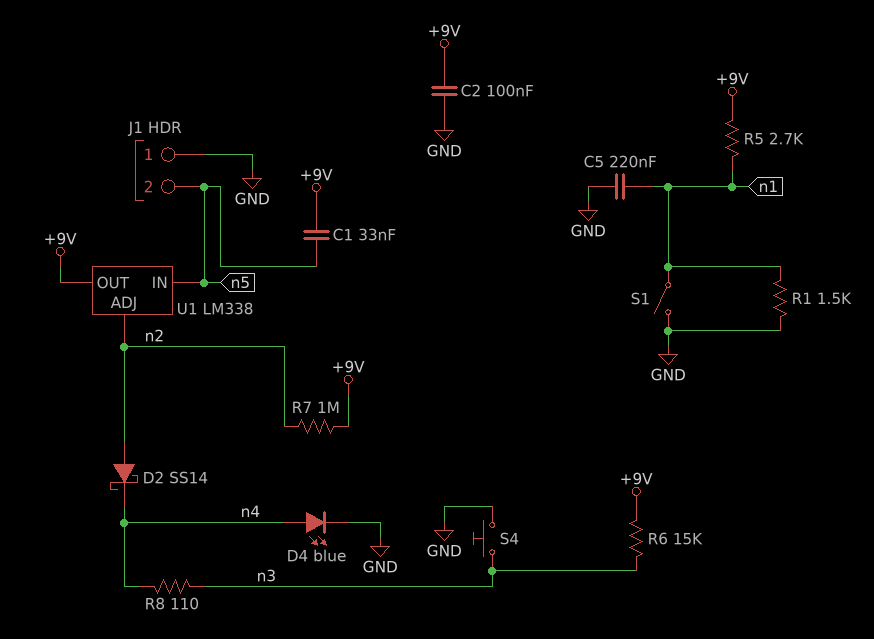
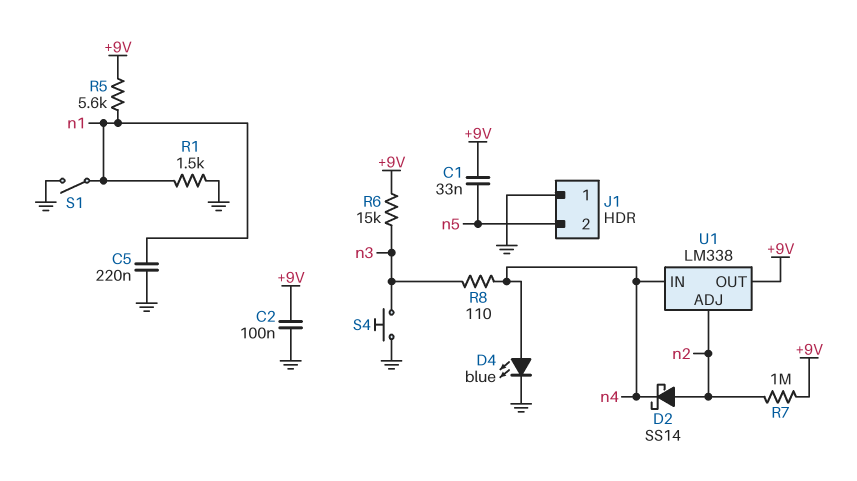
R5: 2.7k (+9V, n1) -> 5.6k (+9V, n1)
U1 pin IN: n5 -> n4

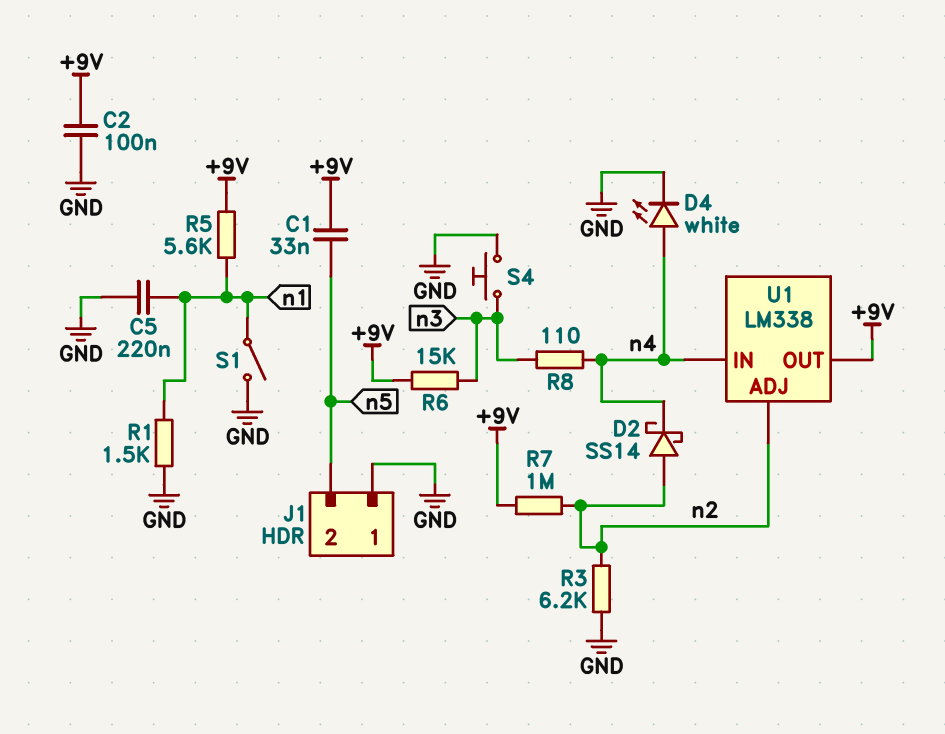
D4: LED blue (A n4, K GND) -> LED white (A n4, K GND)
R3: none -> 6.2k (GND, n2)

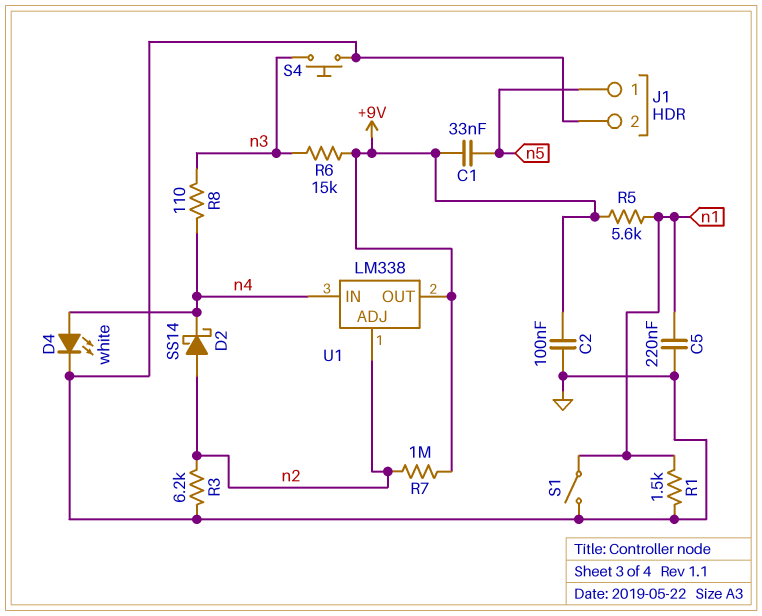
J1 pin 1: GND -> n5
J1 pin 2: n5 -> GND

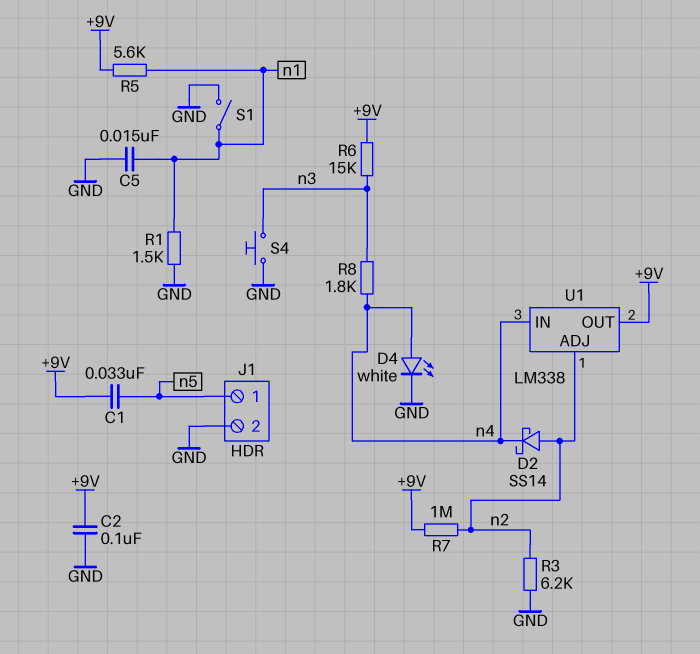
C5: 220nF (GND, n1) -> 15nF (GND, n1)
R8: 110 (n3, n4) -> 1.8k (n3, n4)

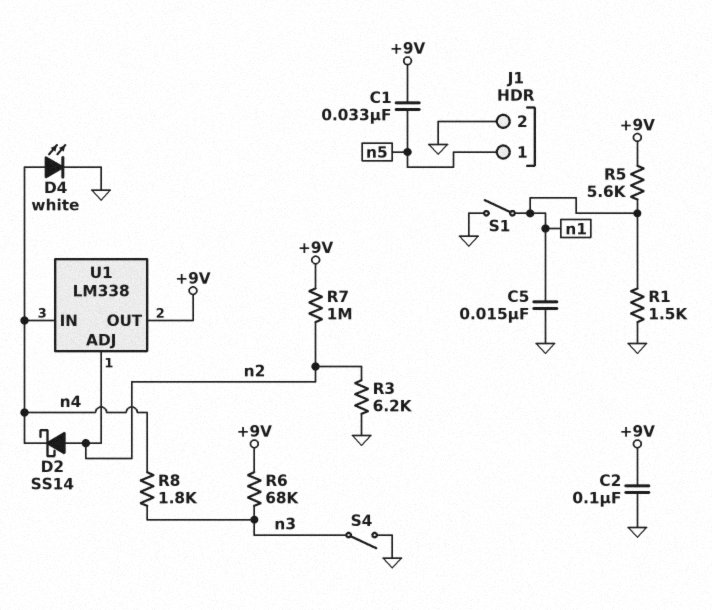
R6: 15k (+9V, n3) -> 68k (+9V, n3)
S4: button (GND, n3) -> switch (GND, n3)

